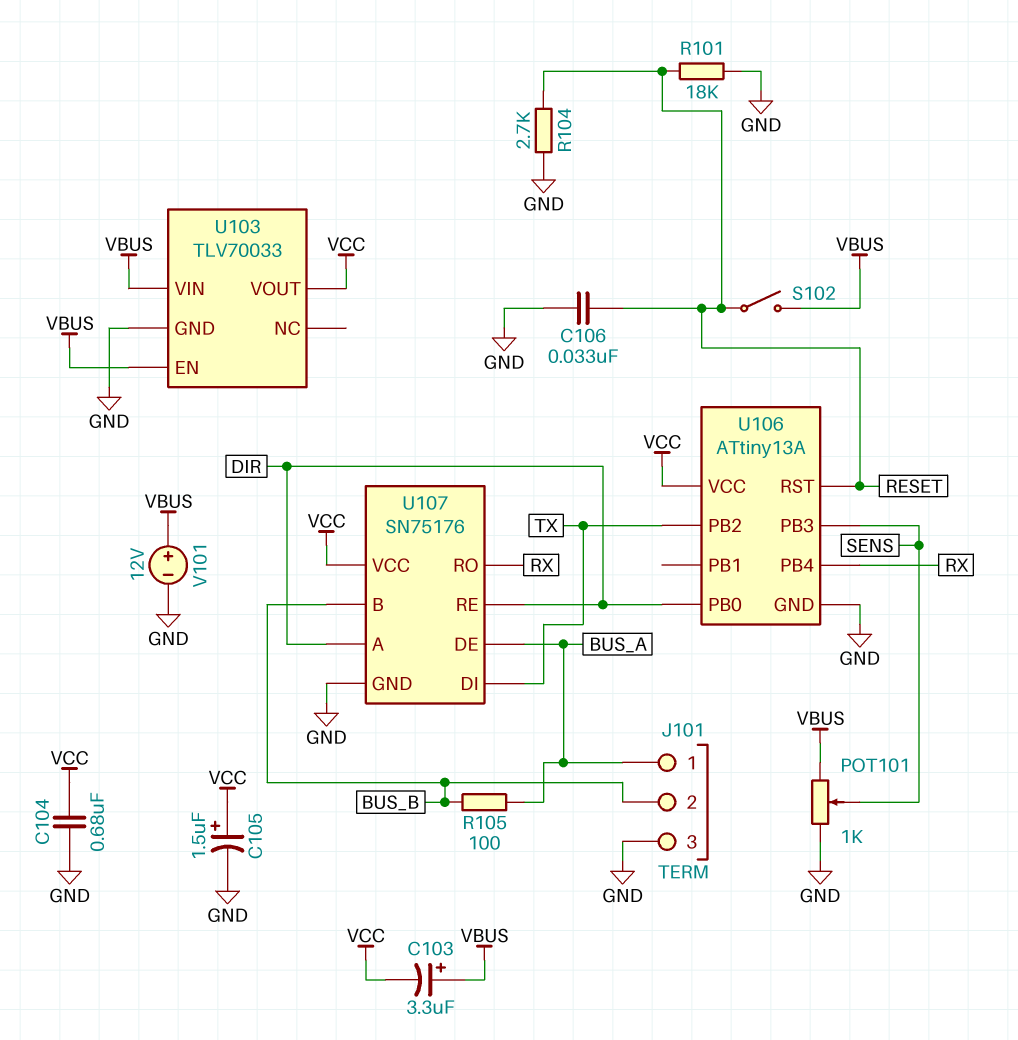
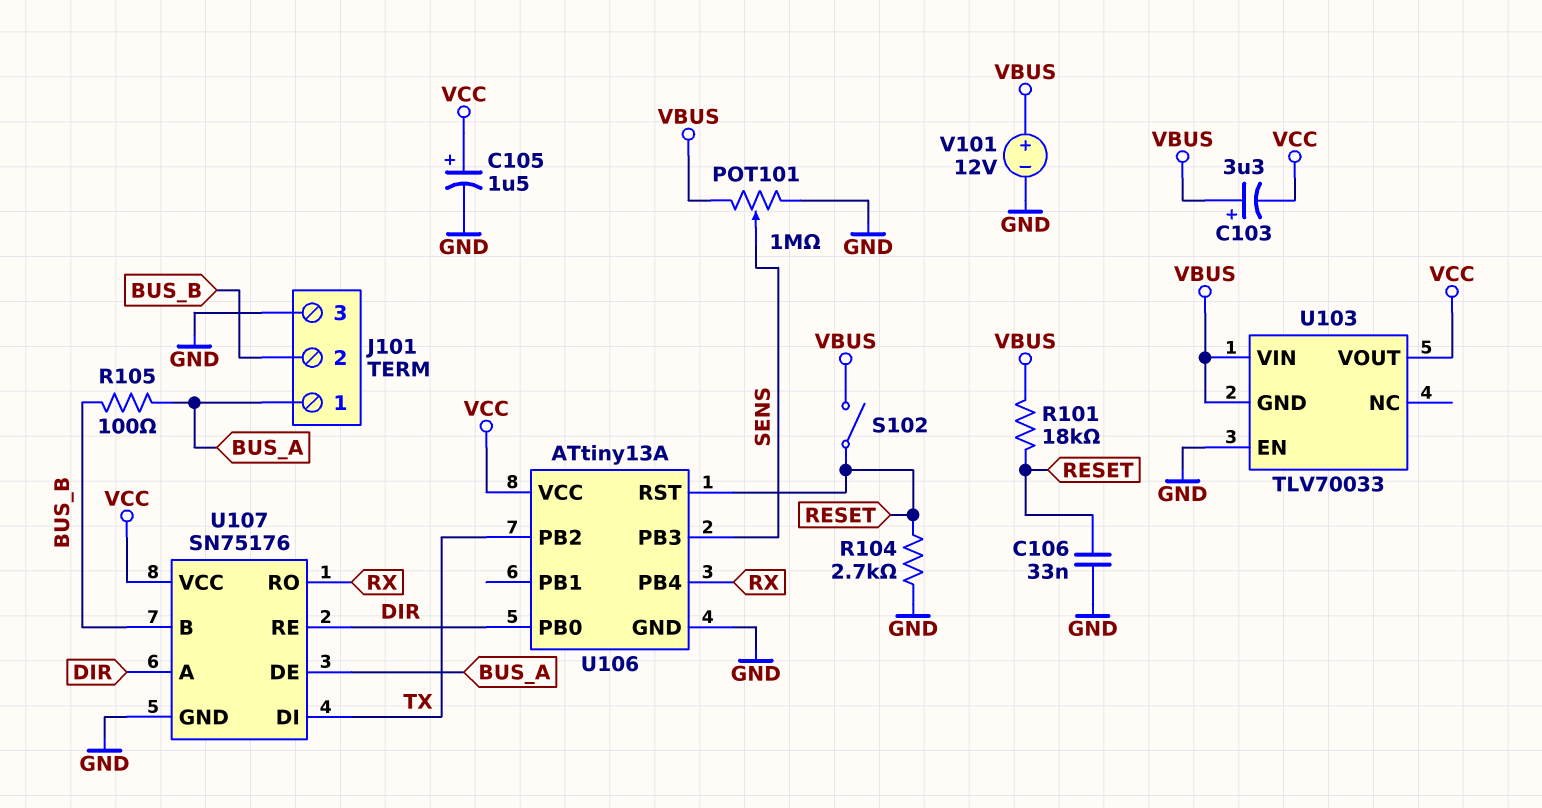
C104: 680nF (GND, VCC) -> none
POT101: 1k (GND, VBUS, wiper SENS) -> 1M (GND, VBUS, wiper SENS)
R101: 18k (GND, RESET) -> 18k (RESET, VBUS)
U103 pin EN: VBUS -> GND
U103 pin GND: GND -> VBUS

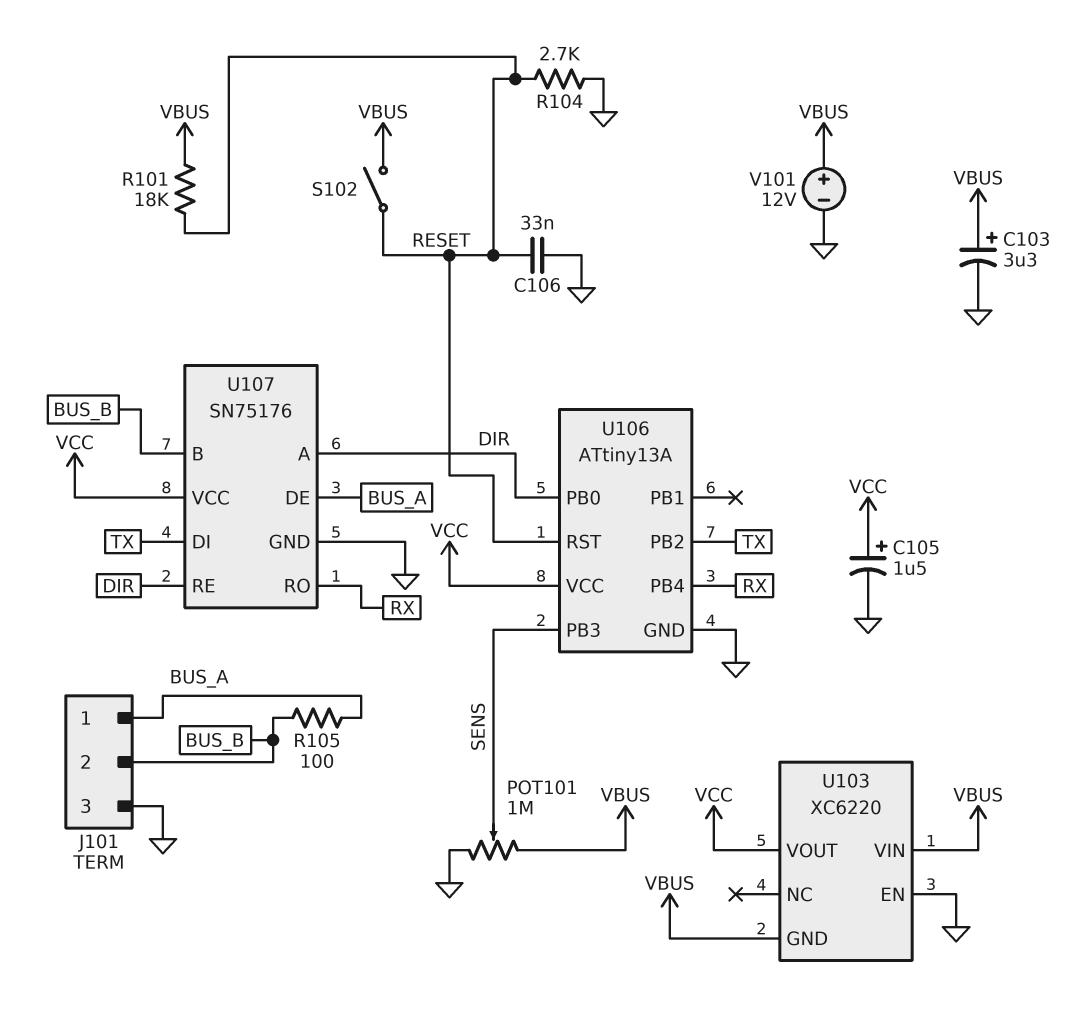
C103: 3.3uF (plus VBUS, minus VCC) -> 3.3uF (plus VBUS, minus GND)
U103: TLV70033 -> XC6220

